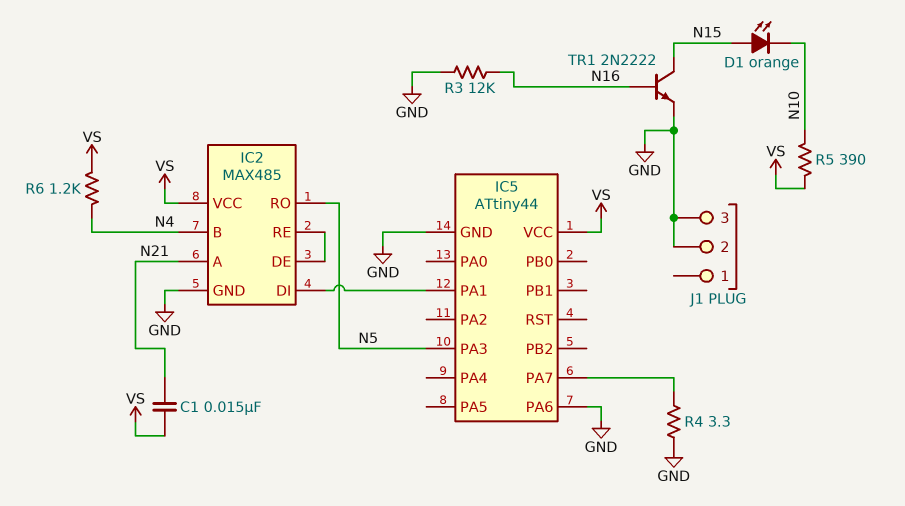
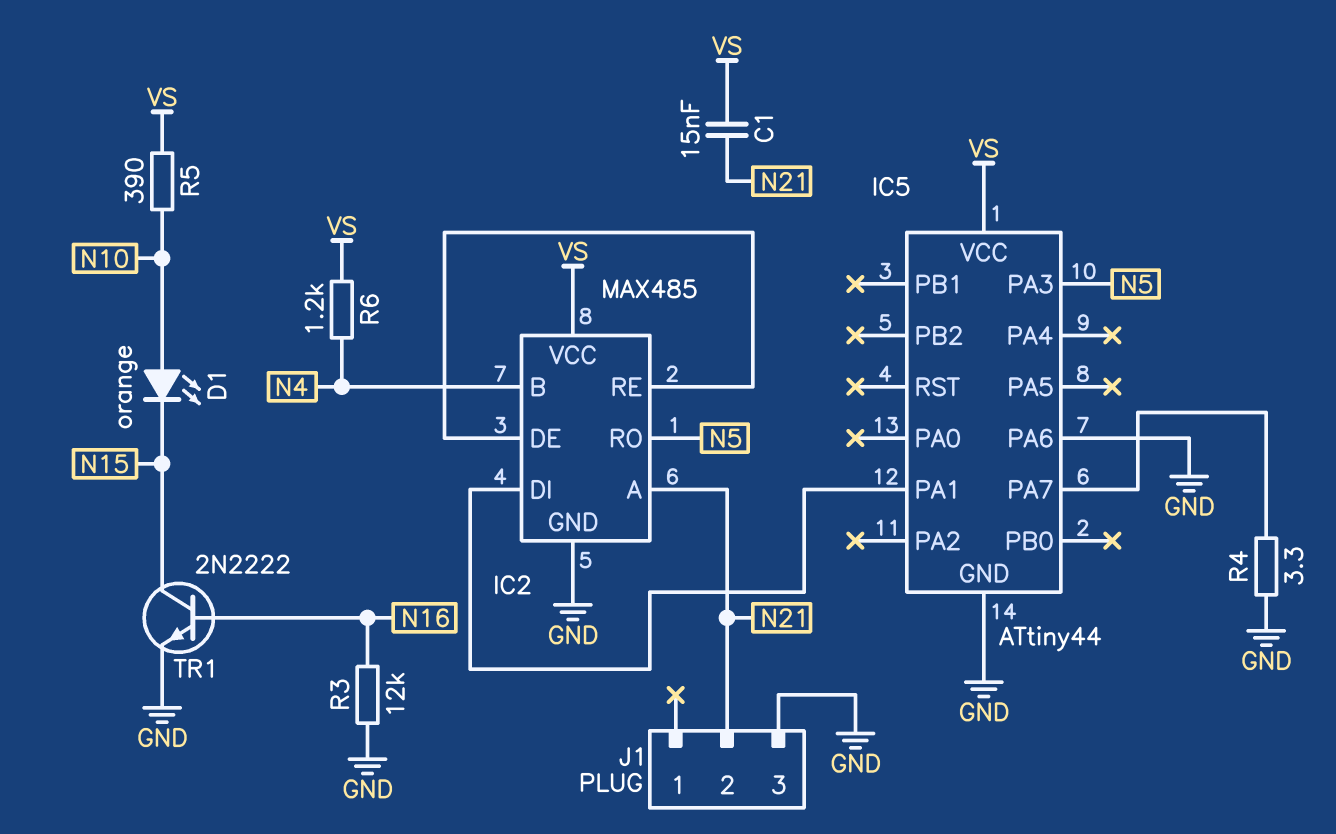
D1: LED orange (A N15, K N10) -> LED orange (A N10, K N15)
J1 pin 2: GND -> N21

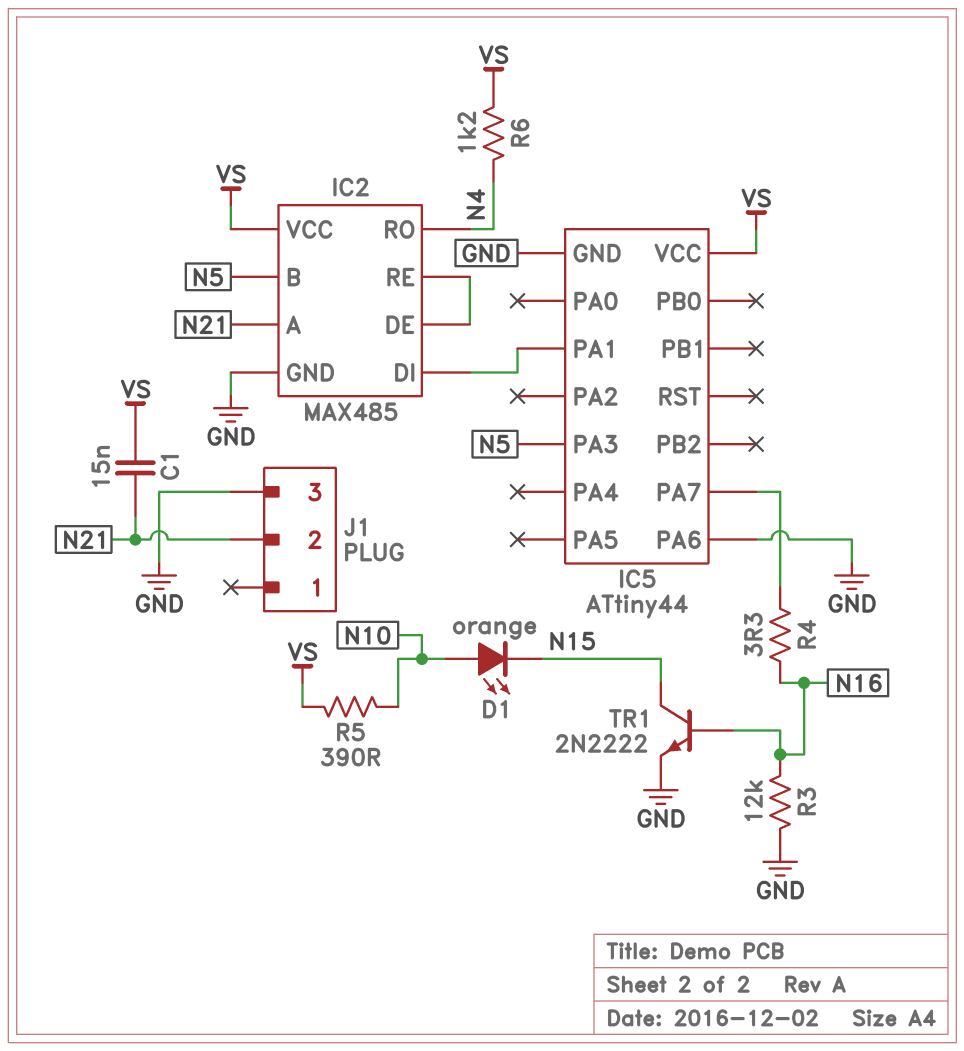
IC2 pin B: N4 -> N5
IC2 pin RO: N5 -> N4
R4: 3.3 (GND, IC5/PA7) -> 3.3 (IC5/PA7, N16)

